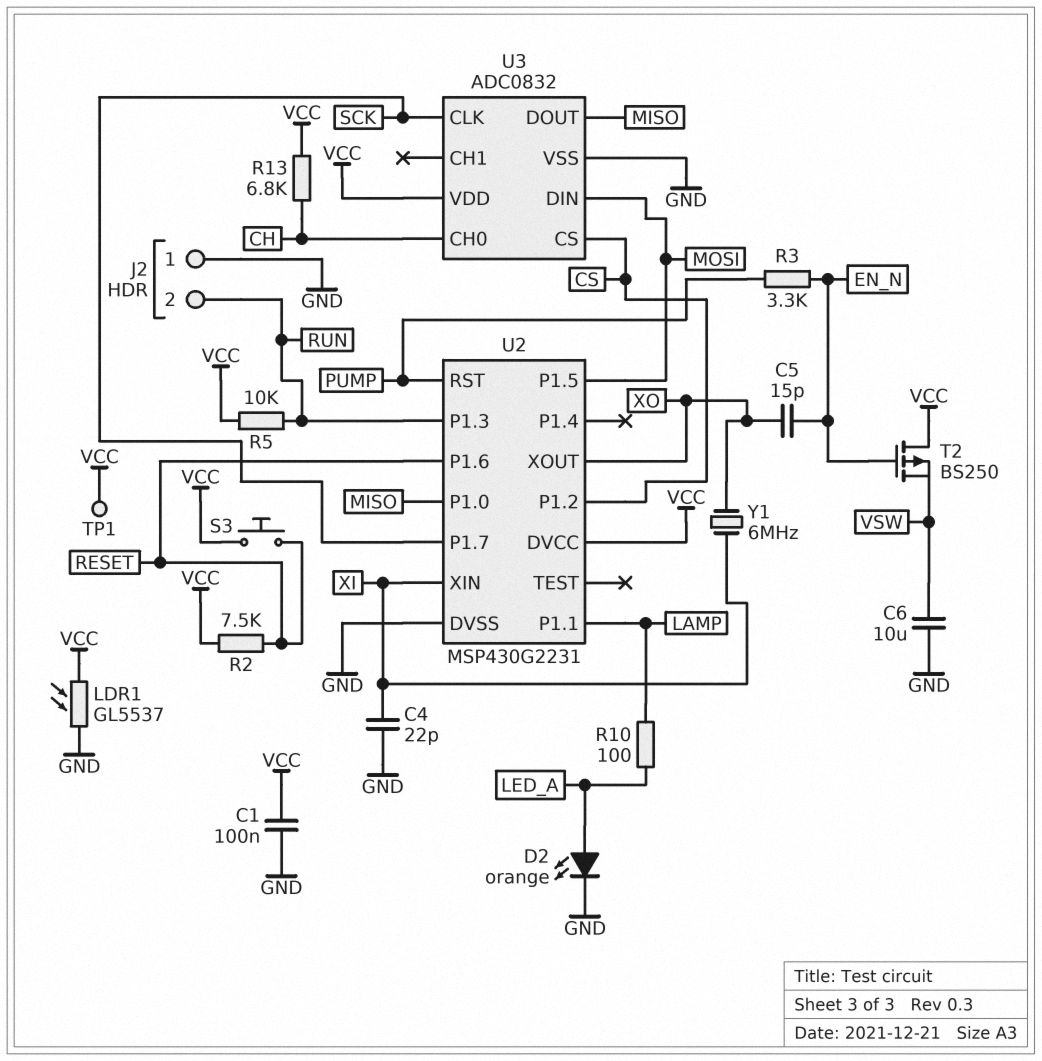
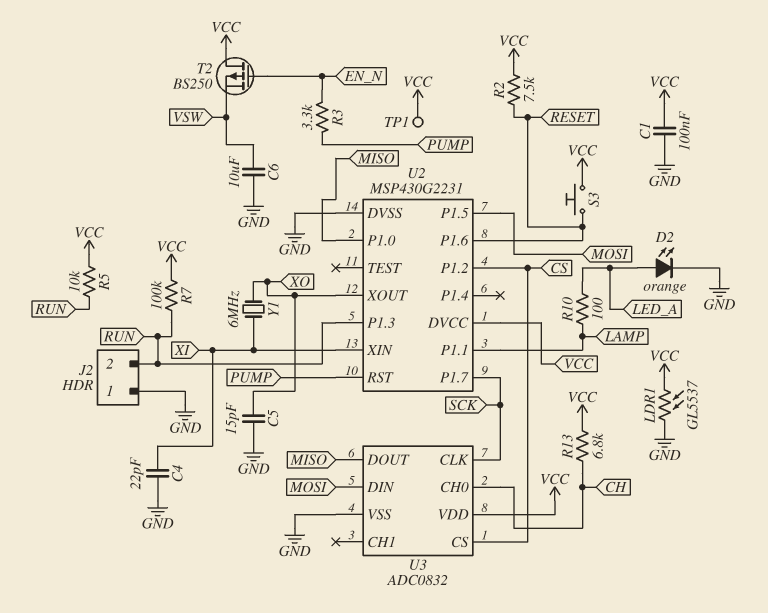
C5: 15pF (EN_N, XO) -> 15pF (GND, XO)
R7: none -> 100k (RUN, VCC)

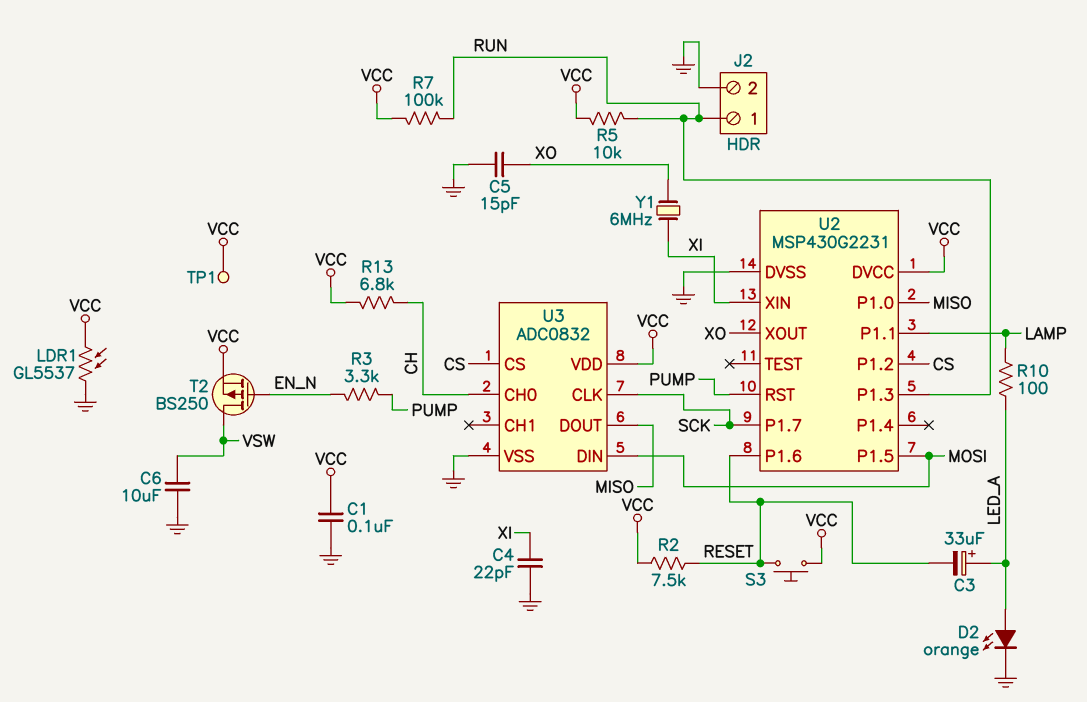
C3: none -> 33uF (plus LED_A, minus RESET)
J2 pin 1: GND -> RUN
J2 pin 2: RUN -> GND
T2: PMOS BS250 (G EN_N, D VCC, S VSW) -> PMOS BS250 (G EN_N, D VSW, S VCC)

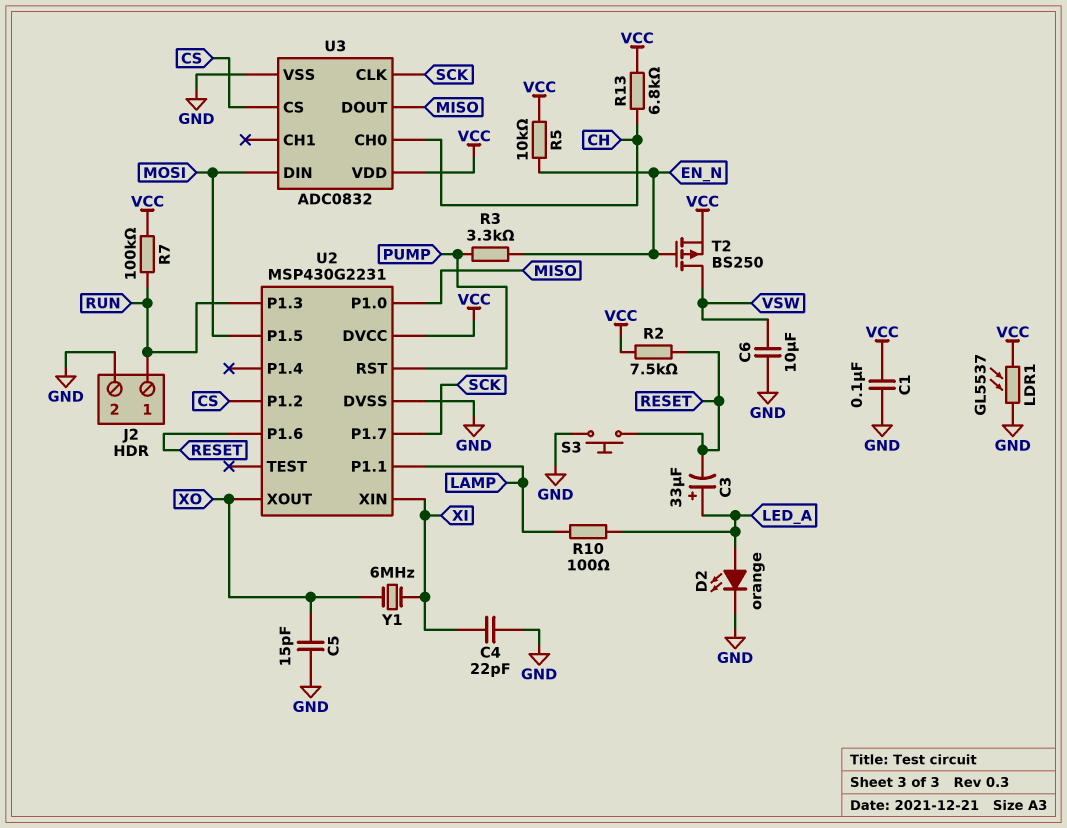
R5: 10k (RUN, VCC) -> 10k (EN_N, VCC)
S3: button (RESET, VCC) -> button (GND, RESET)
TP1: test point (VCC) -> none

